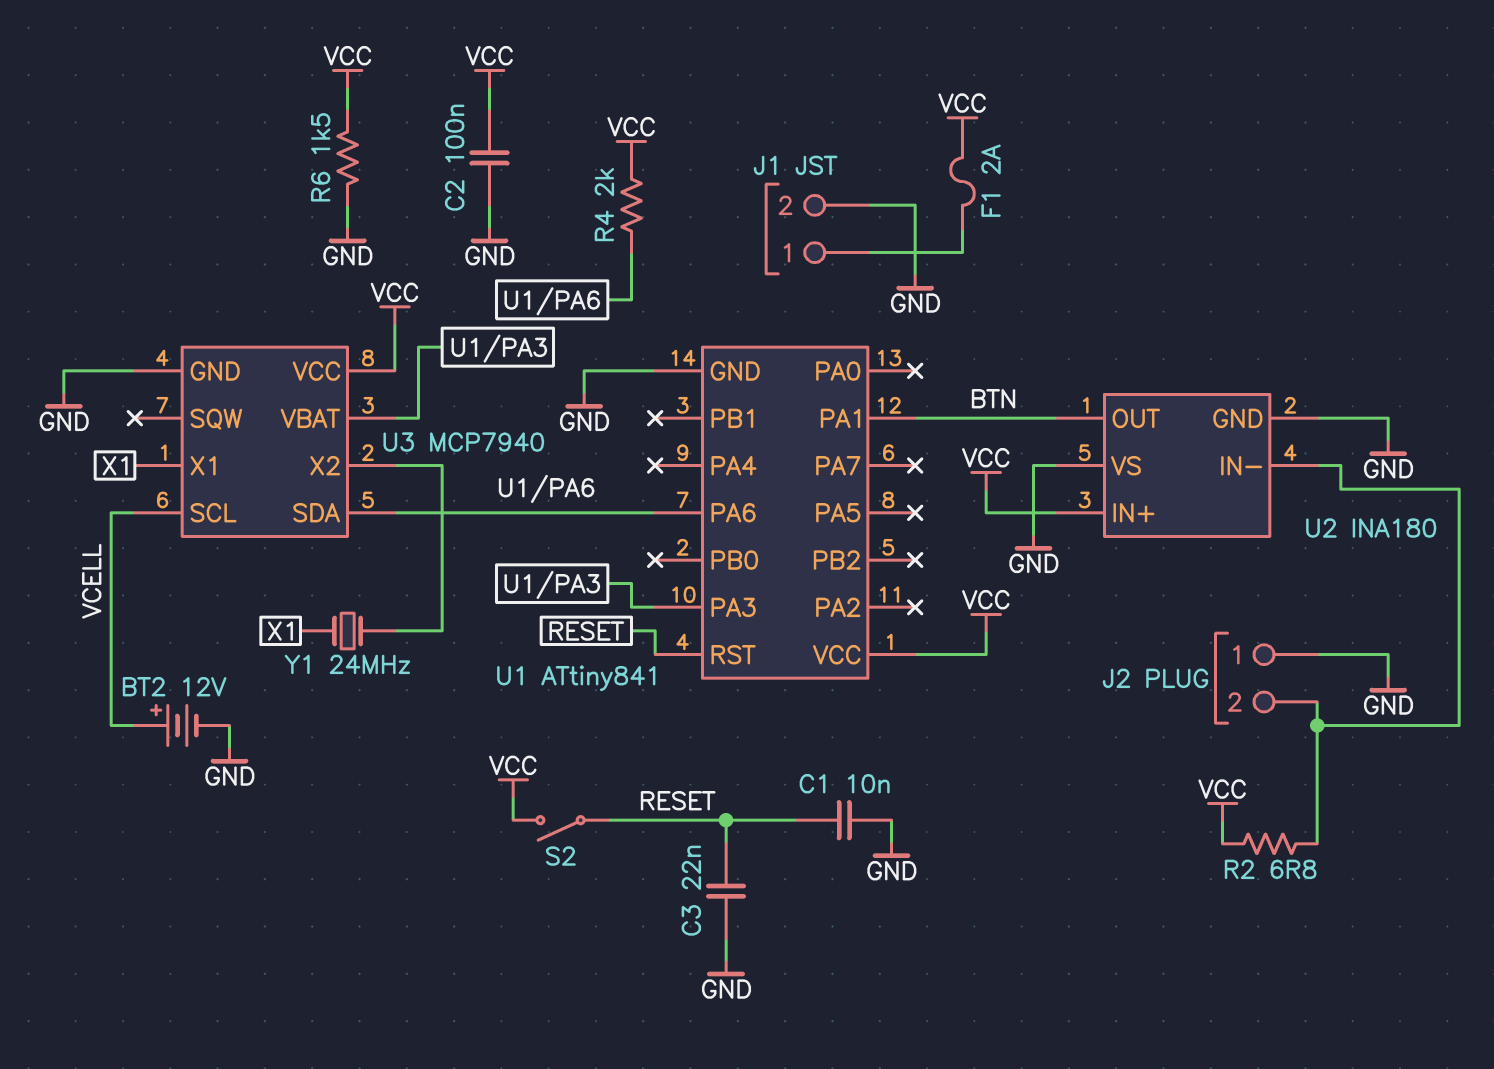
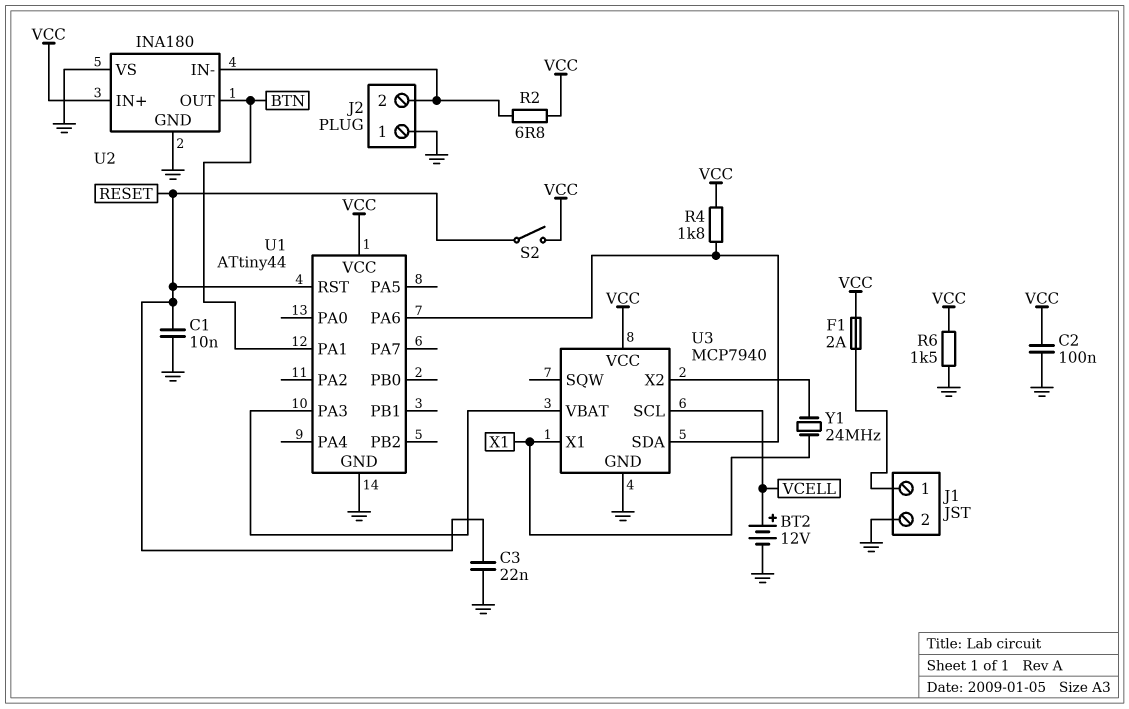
R4: 2k (U1/PA6, VCC) -> 1.8k (U1/PA6, VCC)
U1: ATtiny841 -> ATtiny44

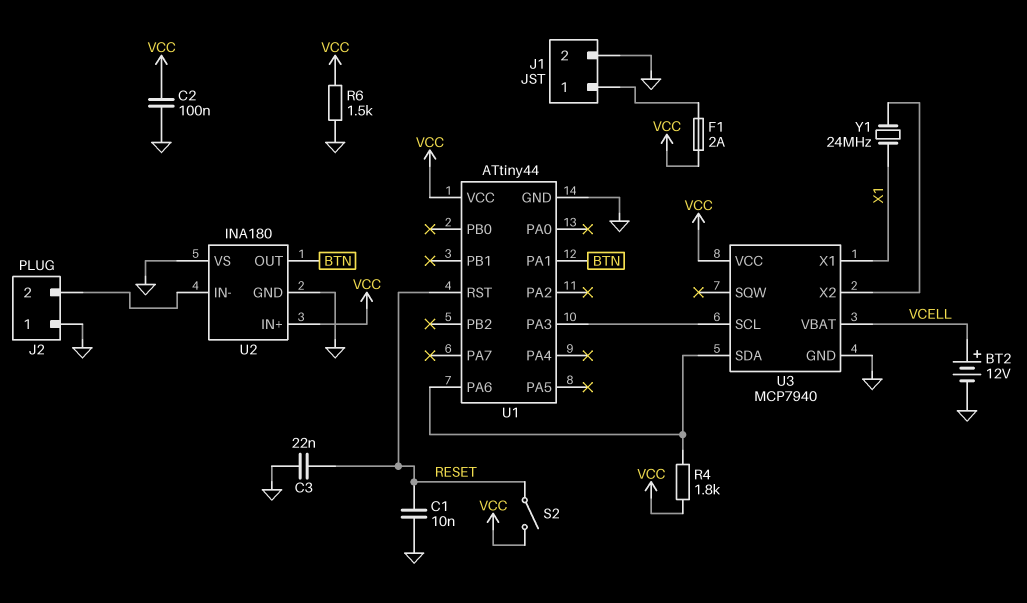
R2: 6.8 (J2/2, VCC) -> none
U3 pin SCL: VCELL -> U1/PA3
U3 pin VBAT: U1/PA3 -> VCELL

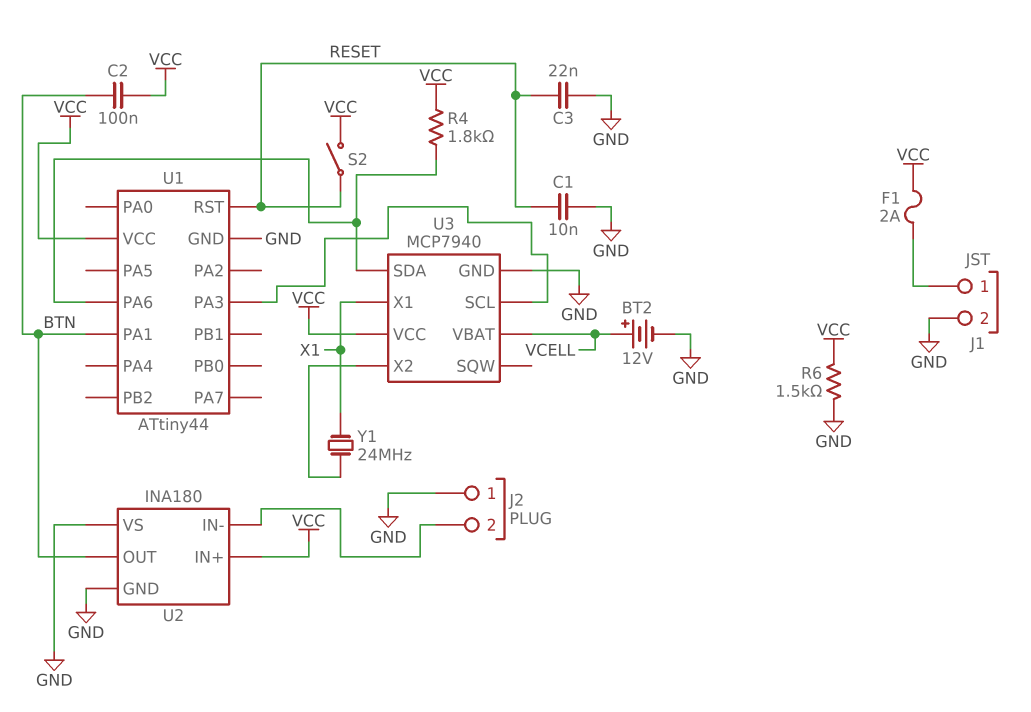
C2: 100nF (GND, VCC) -> 100nF (BTN, VCC)

